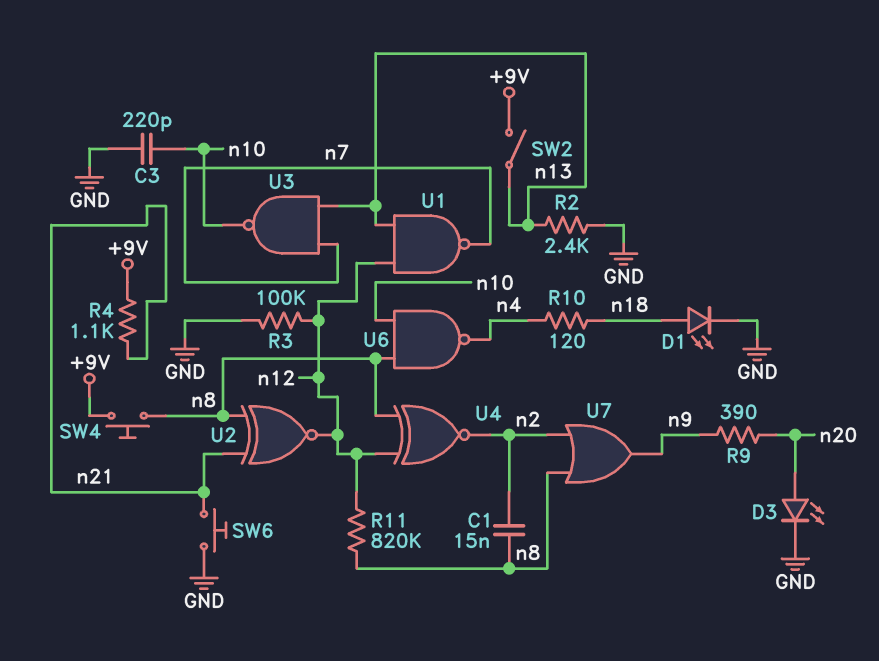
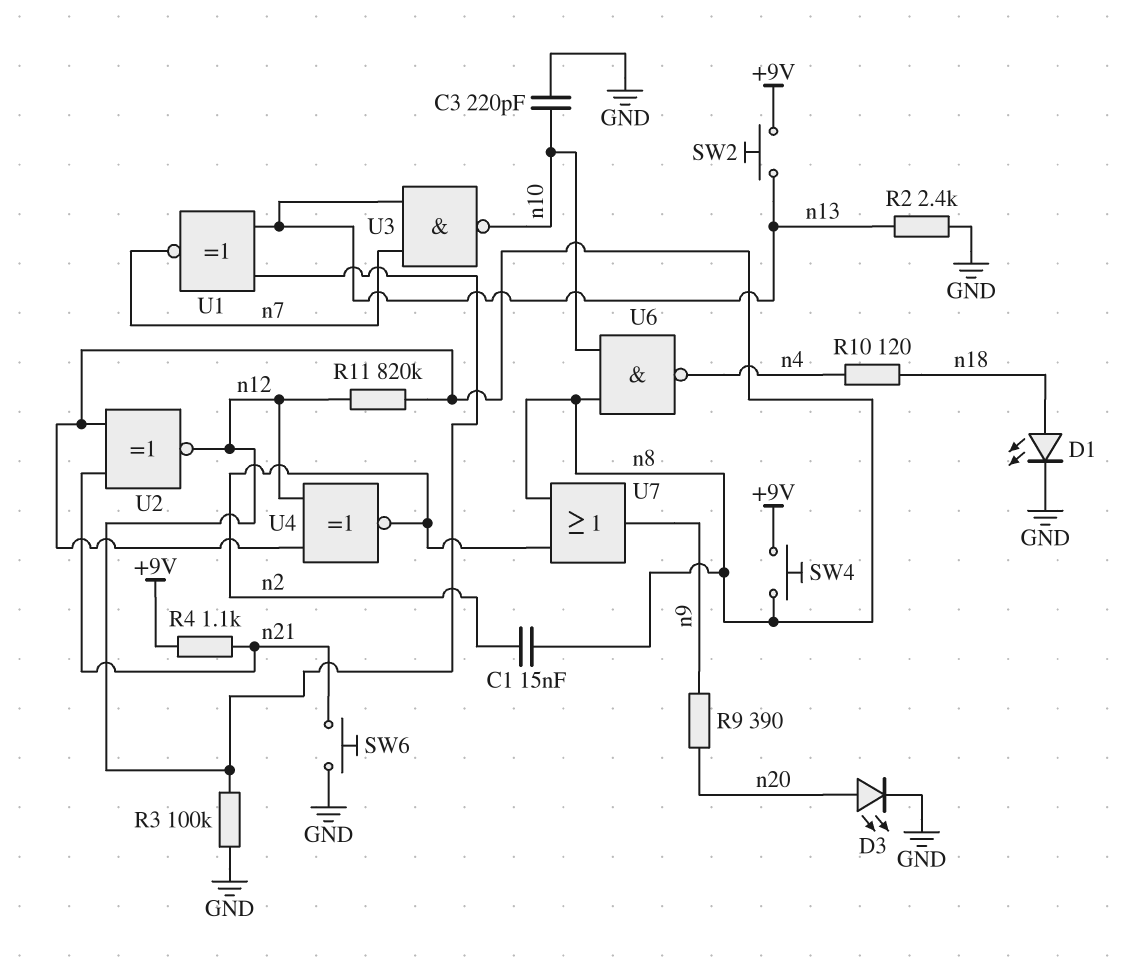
SW2: switch (+9V, n13) -> button (+9V, n13)
U1: NAND (in n12, in n13, out n7) -> XNOR (in n12, in n13, out n7)

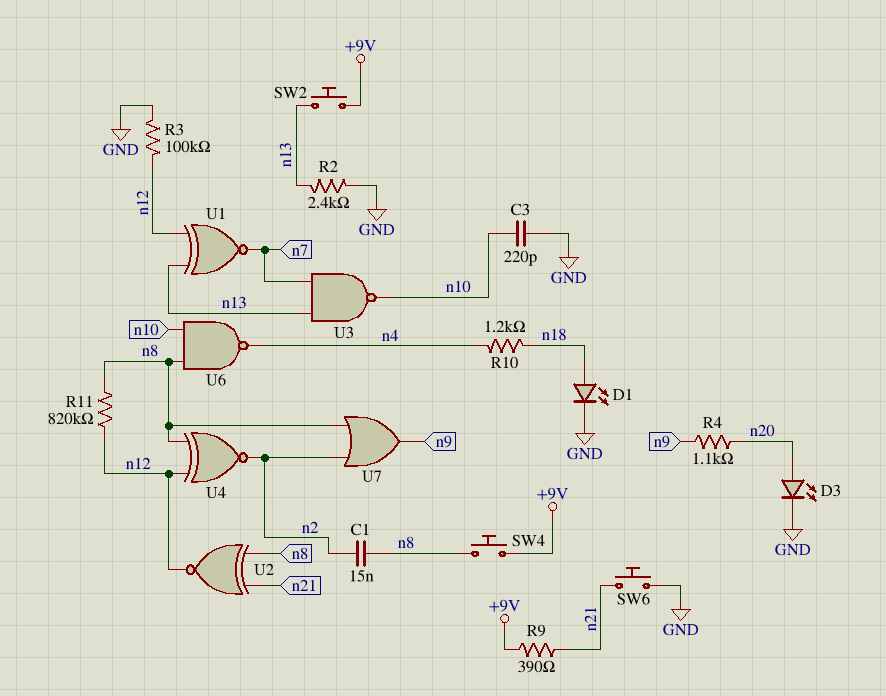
R4: 1.1k (+9V, n21) -> 1.1k (n9, n20)
R9: 390 (n9, n20) -> 390 (+9V, n21)
R10: 120 (n4, n18) -> 1.2k (n4, n18)

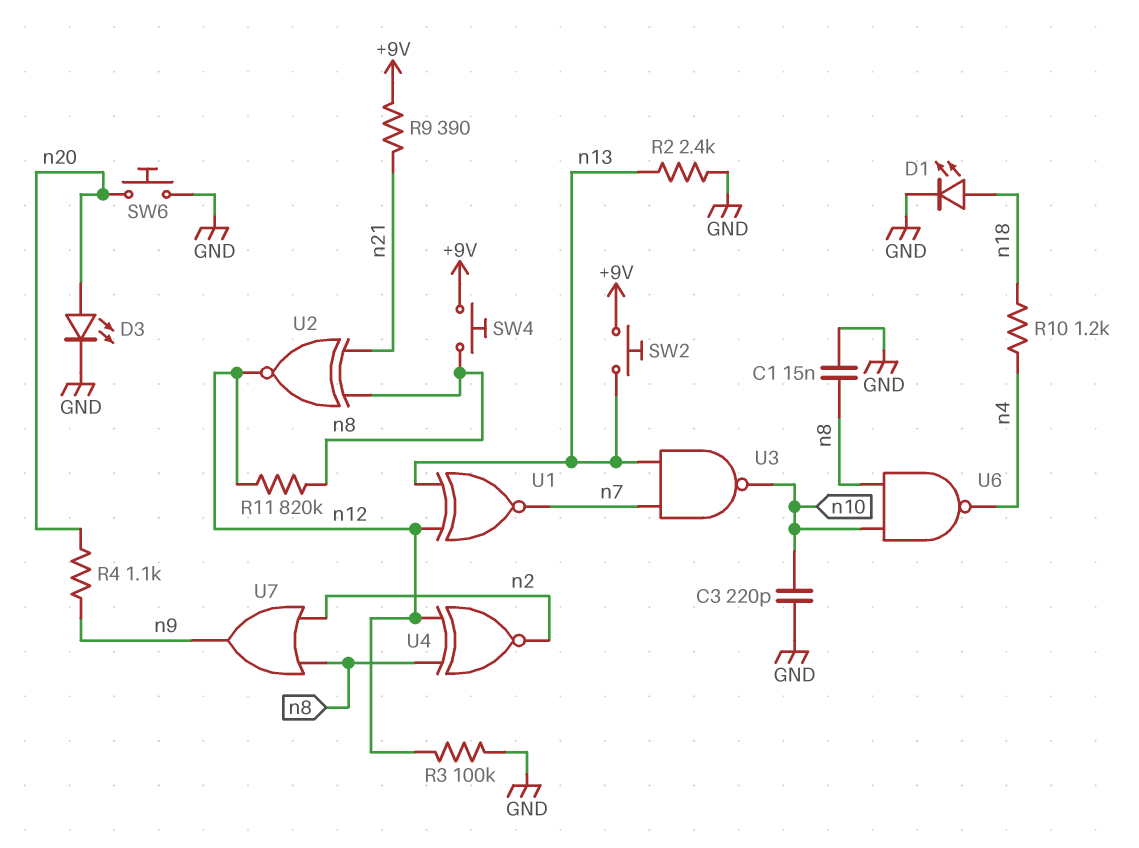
C1: 15nF (n2, n8) -> 15nF (GND, n8)
SW6: button (GND, n21) -> button (GND, n20)

